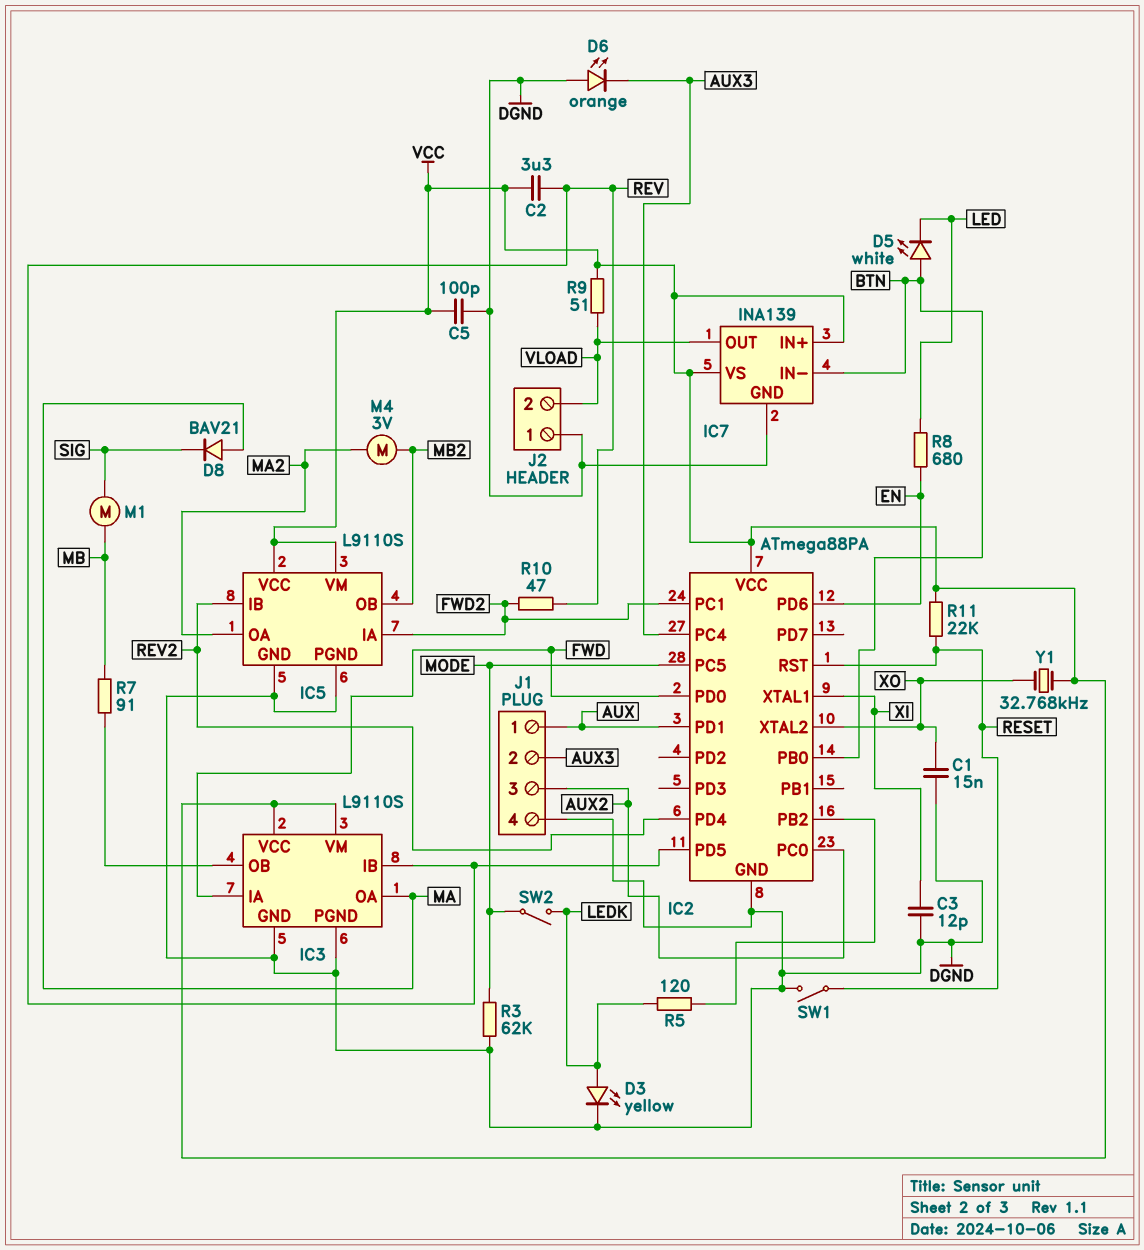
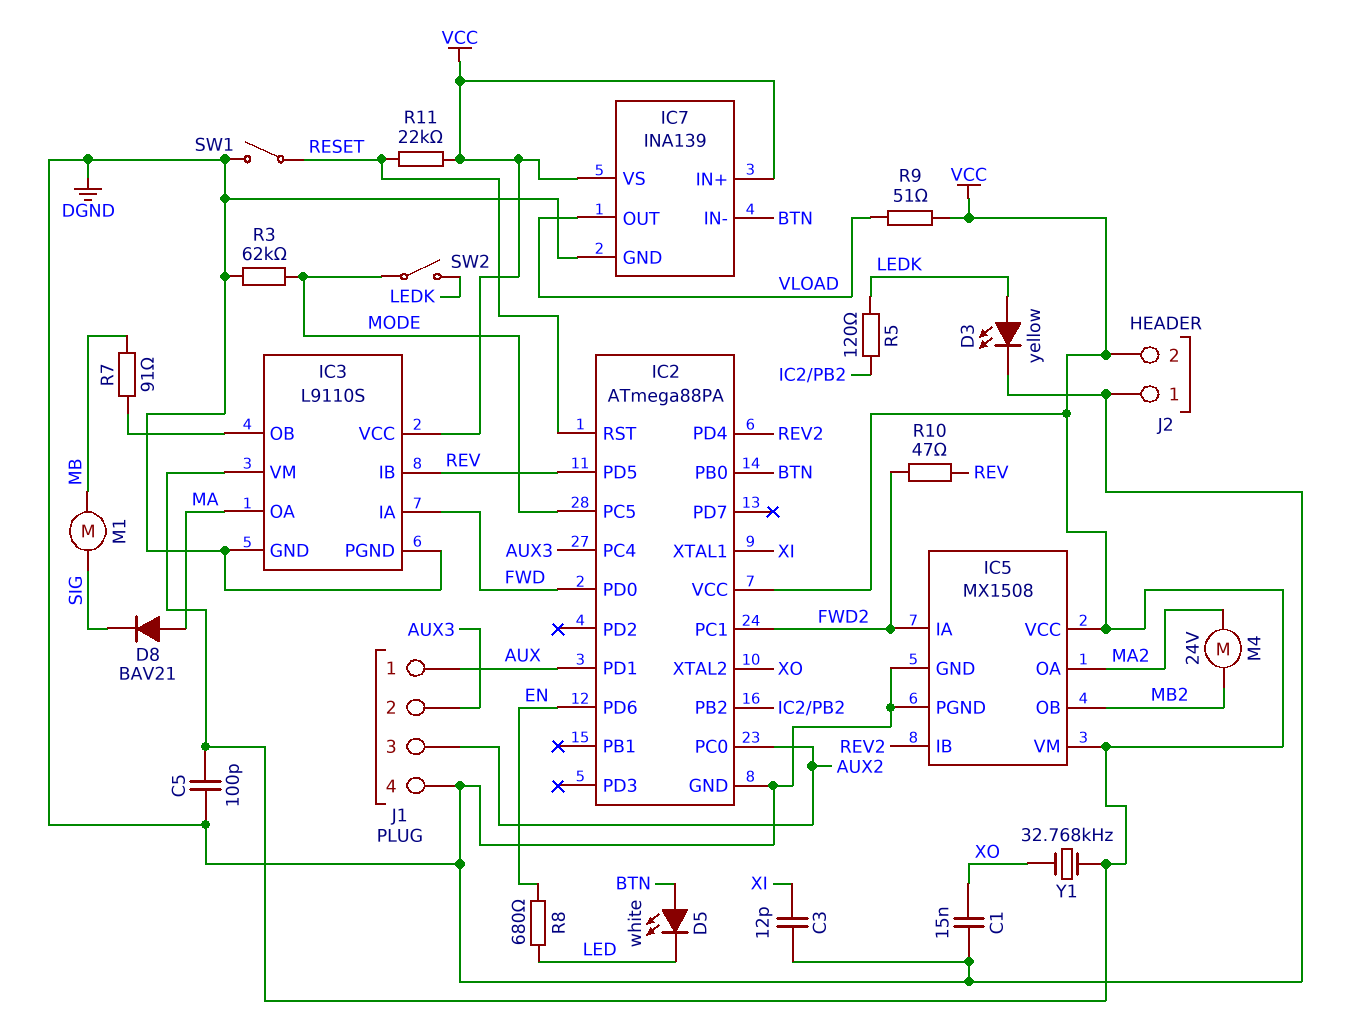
C2: 3.3uF (REV, VCC) -> none
D6: LED orange (A DGND, K AUX3) -> none
IC5: L9110S -> MX1508
J2 pin 2: VLOAD -> VCC
M4: motor 3V (MA2, MB2) -> motor 24V (MA2, MB2)

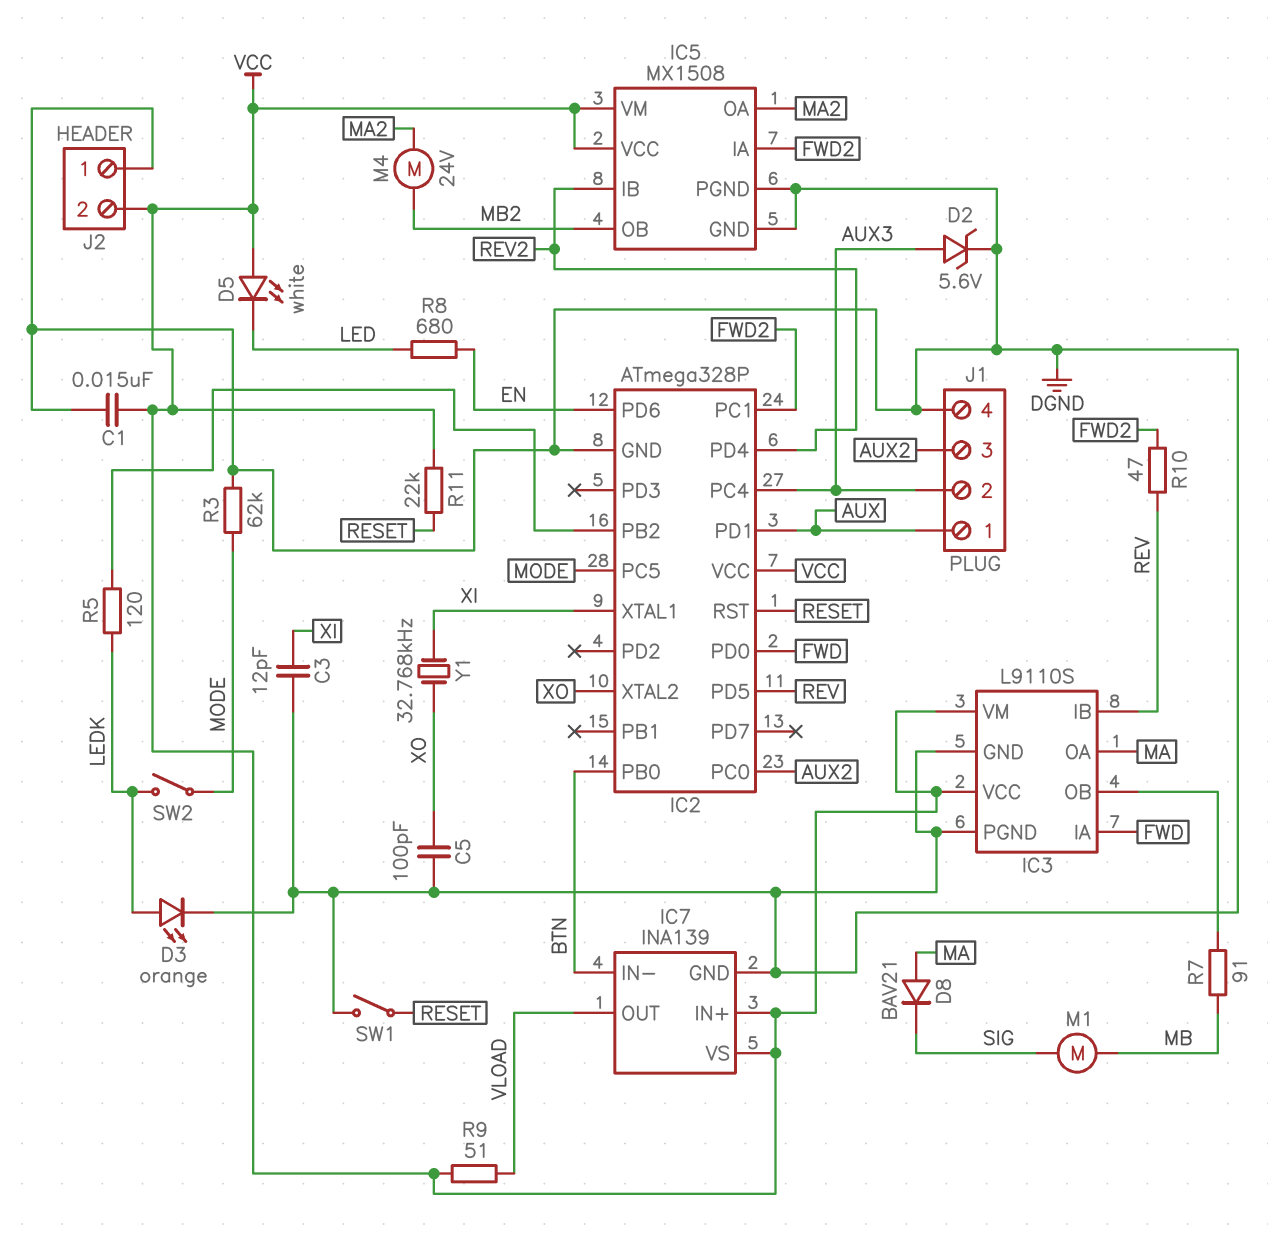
C1: 15nF (DGND, XO) -> 15nF (DGND, VCC)
C5: 100pF (DGND, VCC) -> 100pF (DGND, XO)
D2: none -> zener 5.6V (A AUX3, K DGND)
D3: LED yellow (A LEDK, K DGND) -> LED orange (A LEDK, K DGND)
D5: LED white (A BTN, K LED) -> LED white (A VCC, K LED)
IC2: ATmega88PA -> ATmega328P
Y1: 32.768kHz (VCC, XO) -> 32.768kHz (XI, XO)

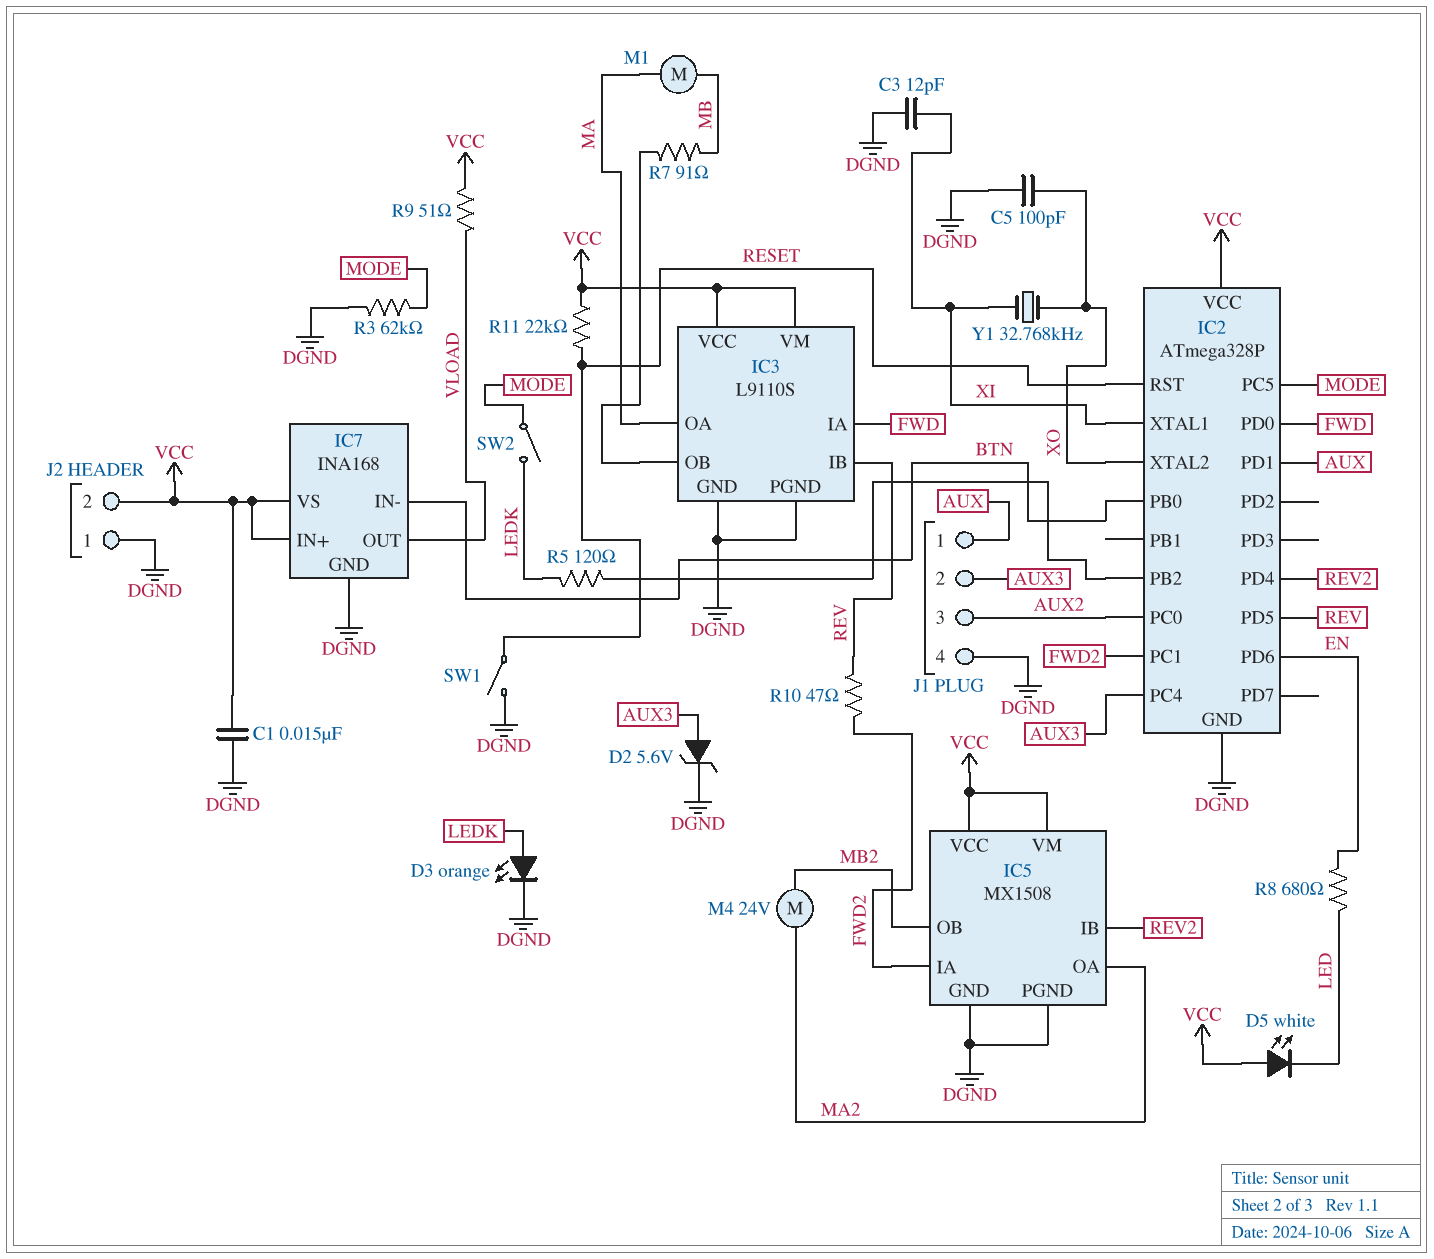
D8: diode BAV21 (A MA, K SIG) -> none
IC7: INA139 -> INA168
M1: motor (MB, SIG) -> motor (MA, MB)

